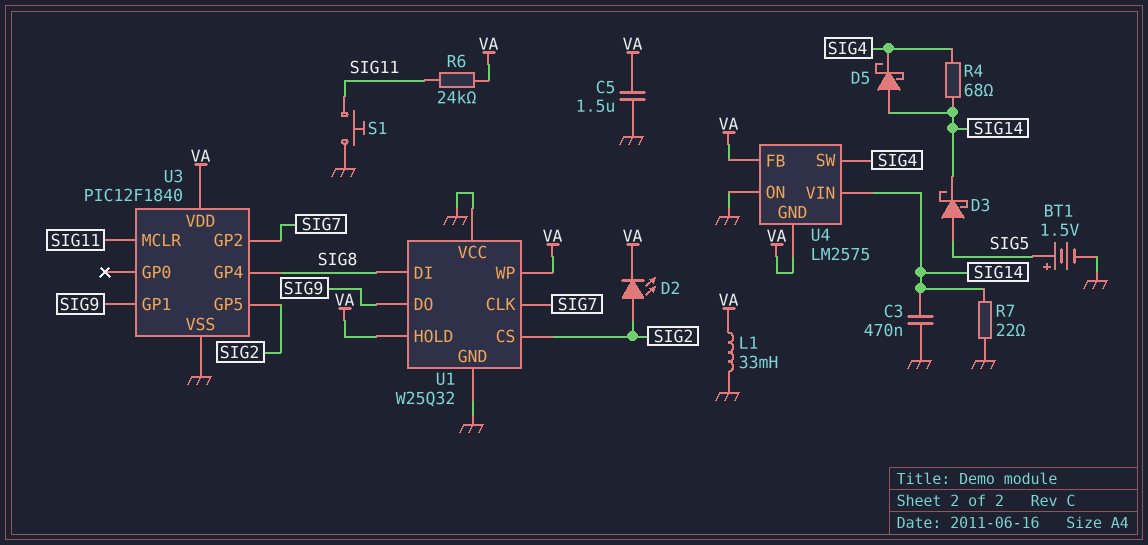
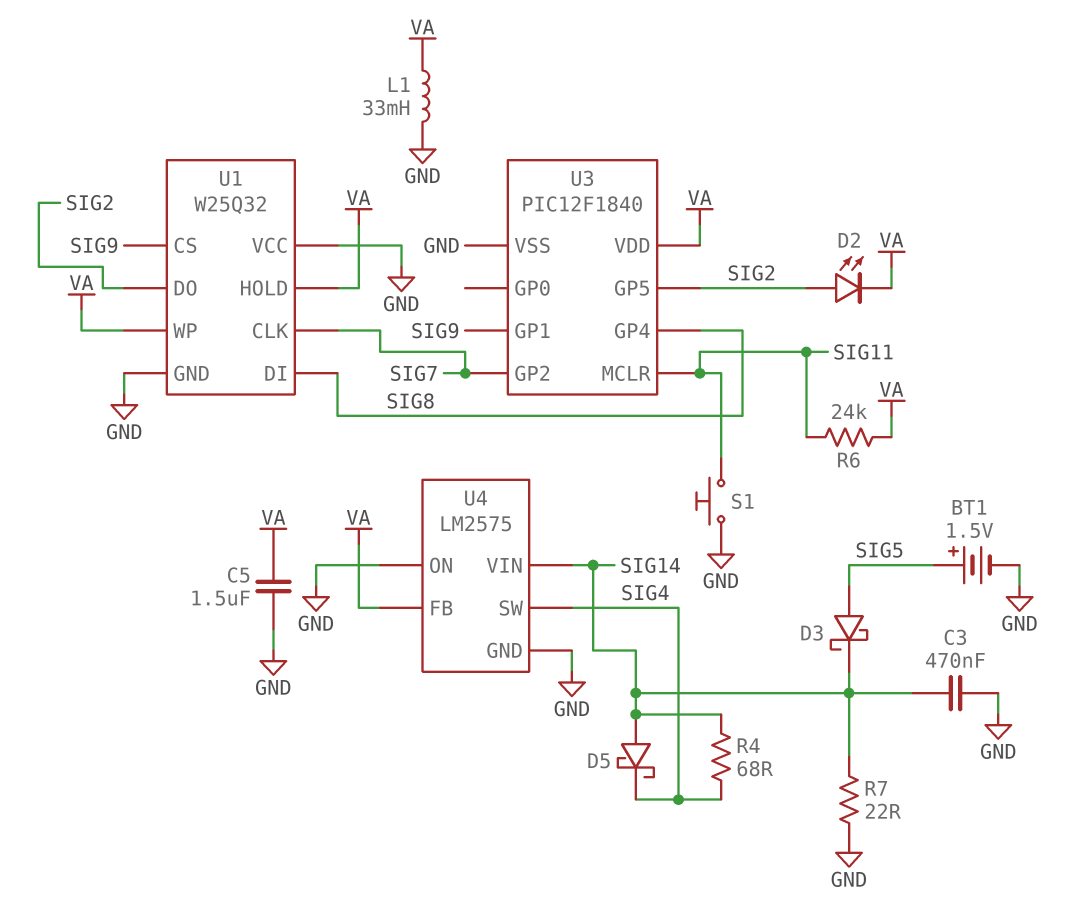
U1 pin CS: SIG2 -> SIG9
U1 pin DO: SIG9 -> SIG2
U4 pin GND: VA -> GND

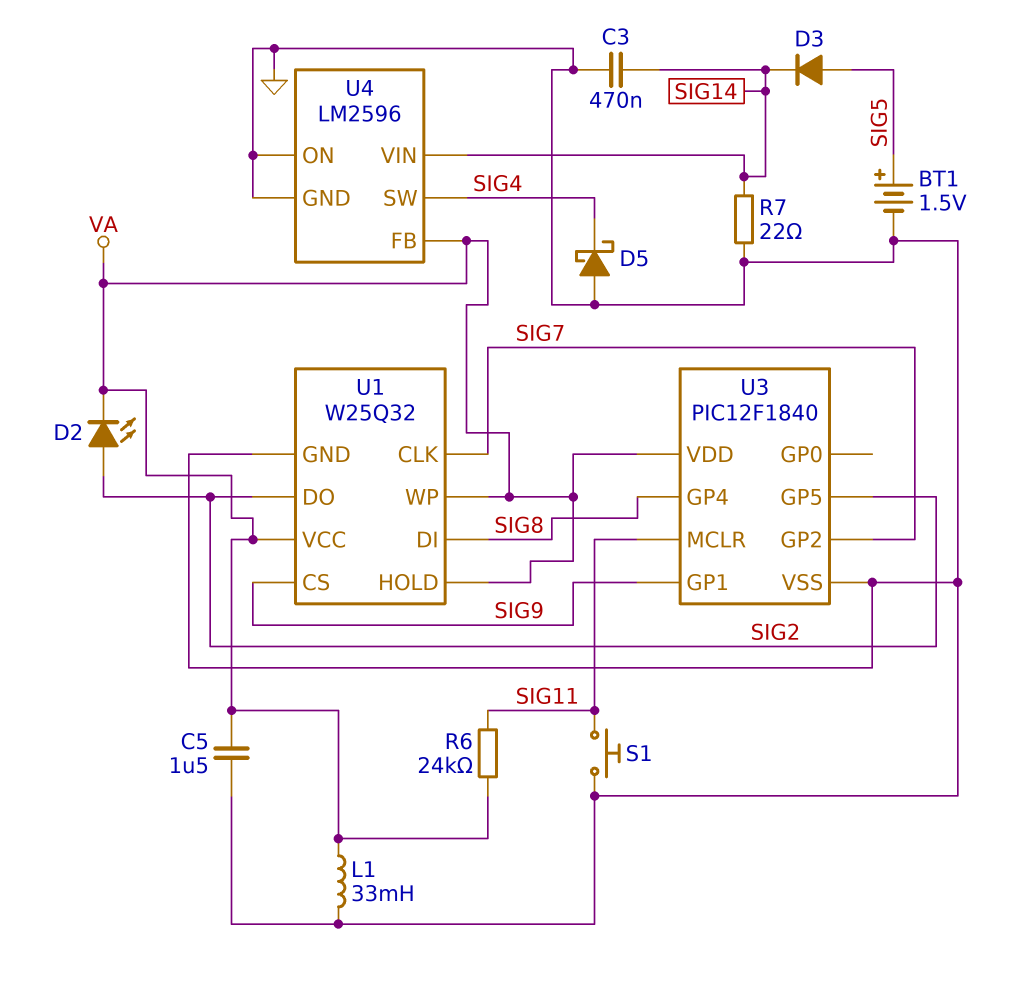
D3: schottky (A SIG5, K SIG14) -> diode (A SIG5, K SIG14)
D5: schottky (A SIG14, K SIG4) -> schottky (A GND, K SIG4)
R4: 68 (SIG4, SIG14) -> none
U1 pin VCC: GND -> VA
U4: LM2575 -> LM2596

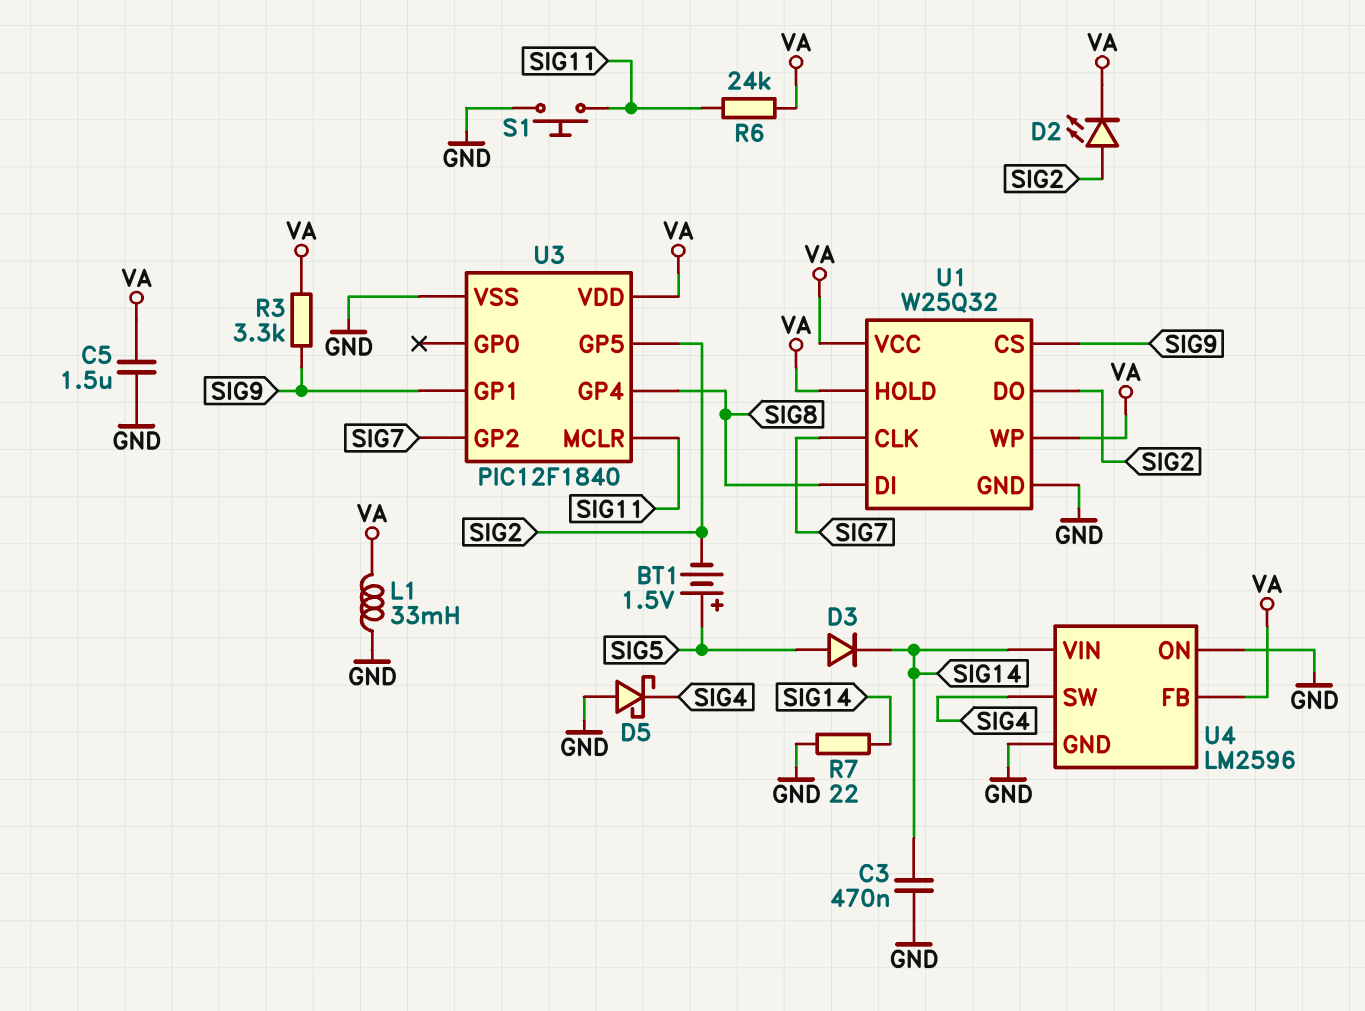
BT1: 1.5V (plus SIG5, minus GND) -> 1.5V (plus SIG5, minus SIG2)
R3: none -> 3.3k (SIG9, VA)

